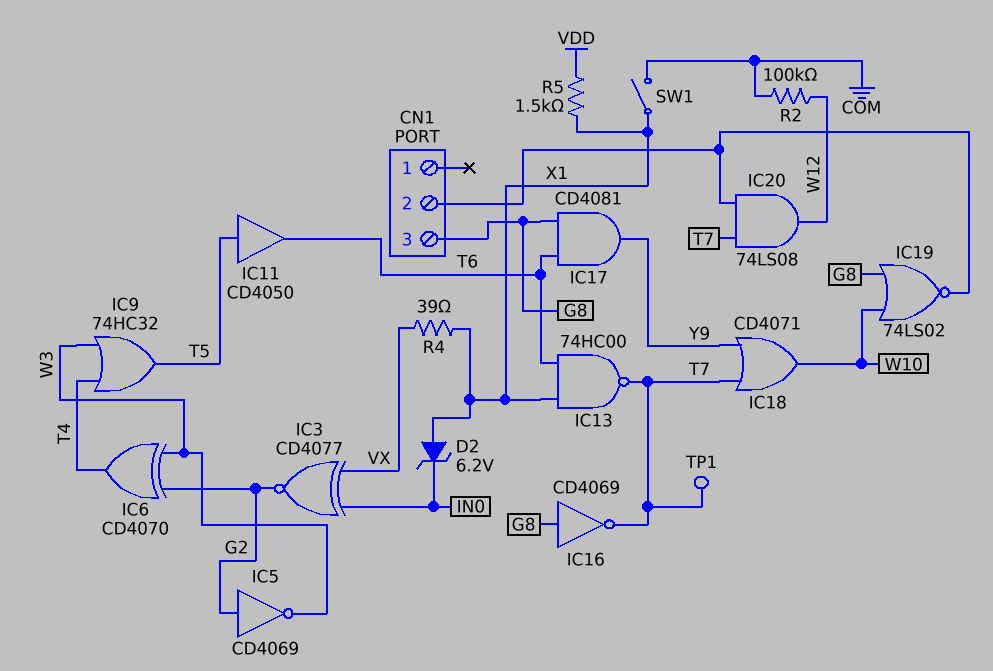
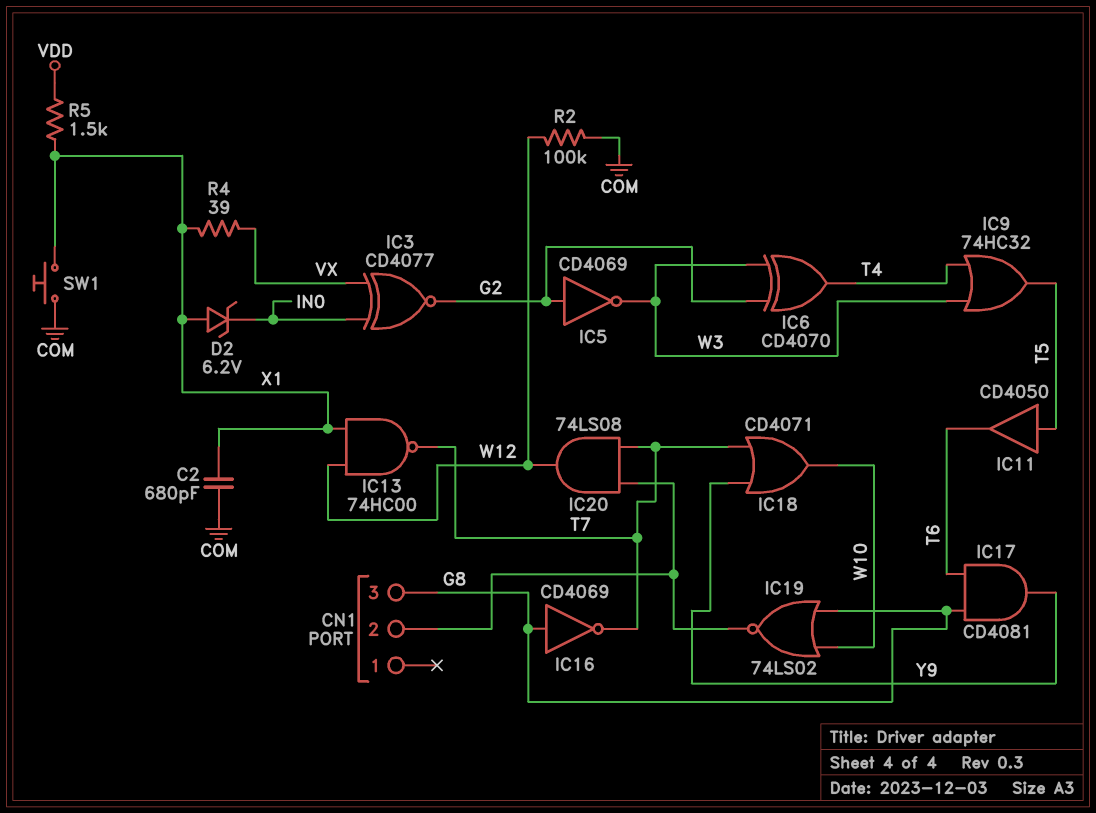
C2: none -> 680pF (COM, X1)
IC13: NAND 74HC00 (in T6, in X1, out T7) -> NAND 74HC00 (in W12, in X1, out T7)
SW1: switch (COM, X1) -> button (COM, X1)
TP1: test point (T7) -> none

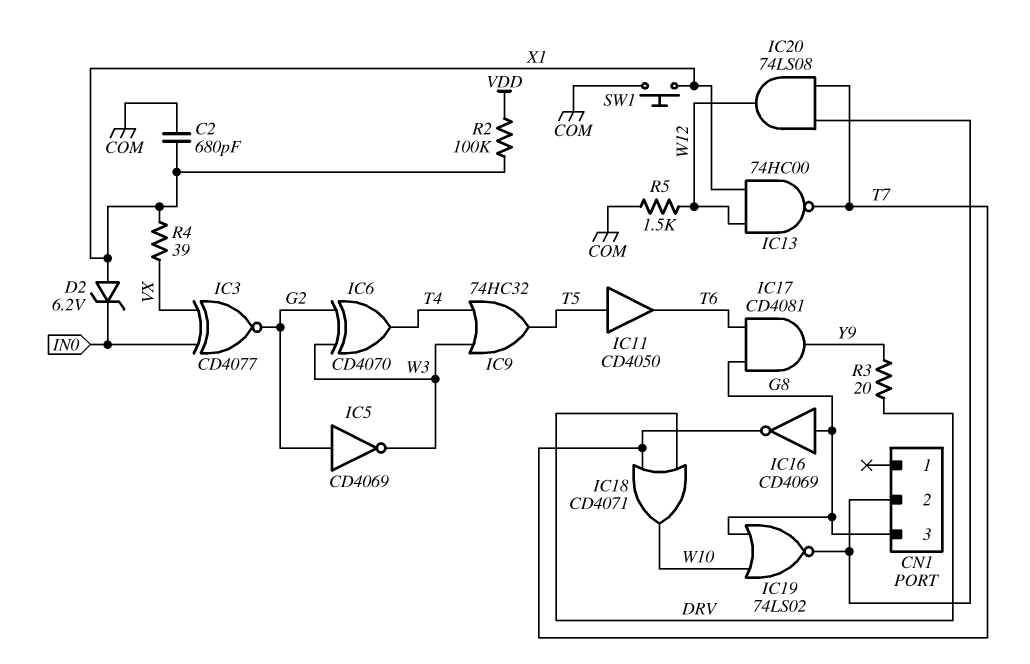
IC18: OR CD4071 (in T7, in Y9, out W10) -> OR CD4071 (in DRV, in T7, out W10)
R2: 100k (COM, W12) -> 100k (VDD, X1)
R3: none -> 20 (DRV, Y9)
R5: 1.5k (VDD, X1) -> 1.5k (COM, W12)

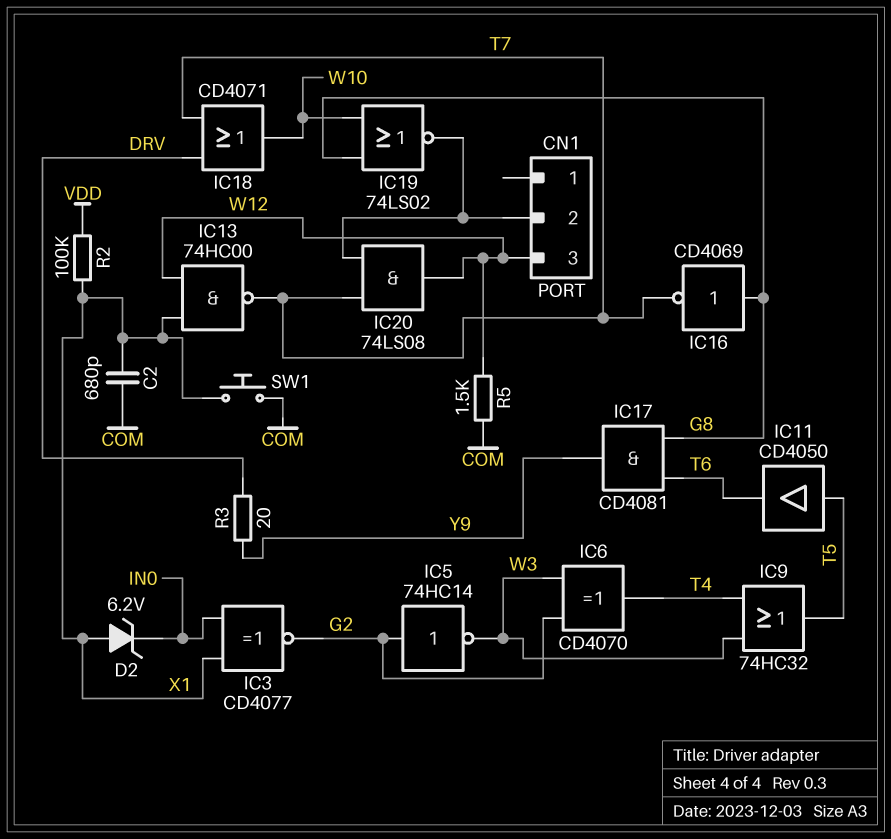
CN1 pin 3: G8 -> W12
IC3: XNOR CD4077 (in IN0, in VX, out G2) -> XNOR CD4077 (in IN0, in X1, out G2)
IC5: NOT CD4069 (in G2, out W3) -> NOT 74HC14 (in G2, out W3)
R4: 39 (VX, X1) -> none

